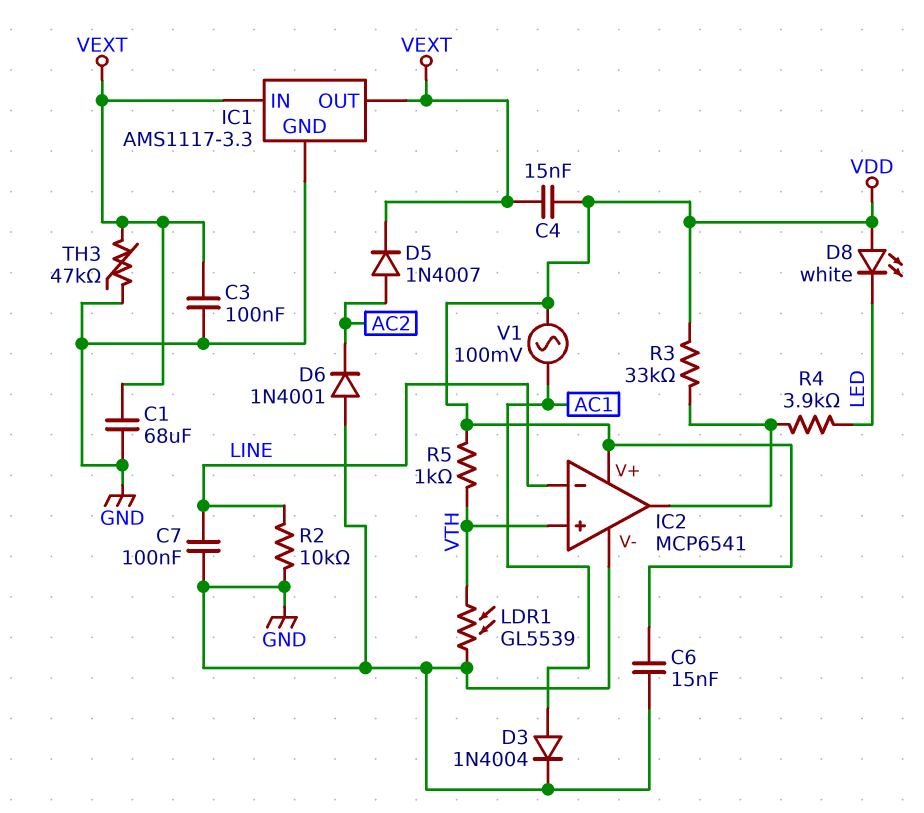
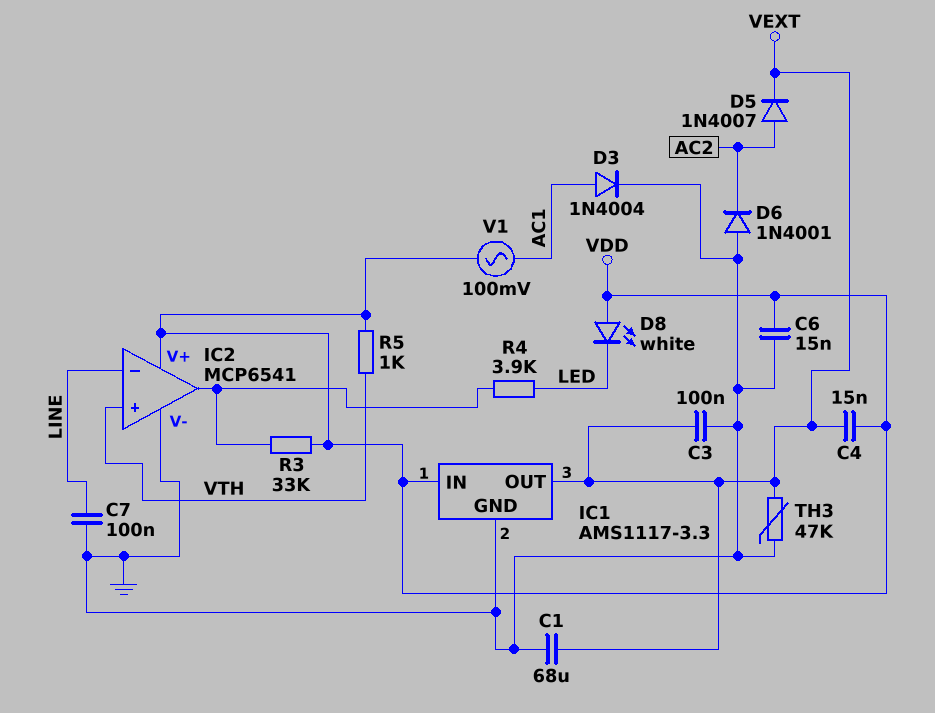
IC1 pin IN: VEXT -> VDD
LDR1: GL5539 (GND, VTH) -> none
R2: 10k (GND, LINE) -> none

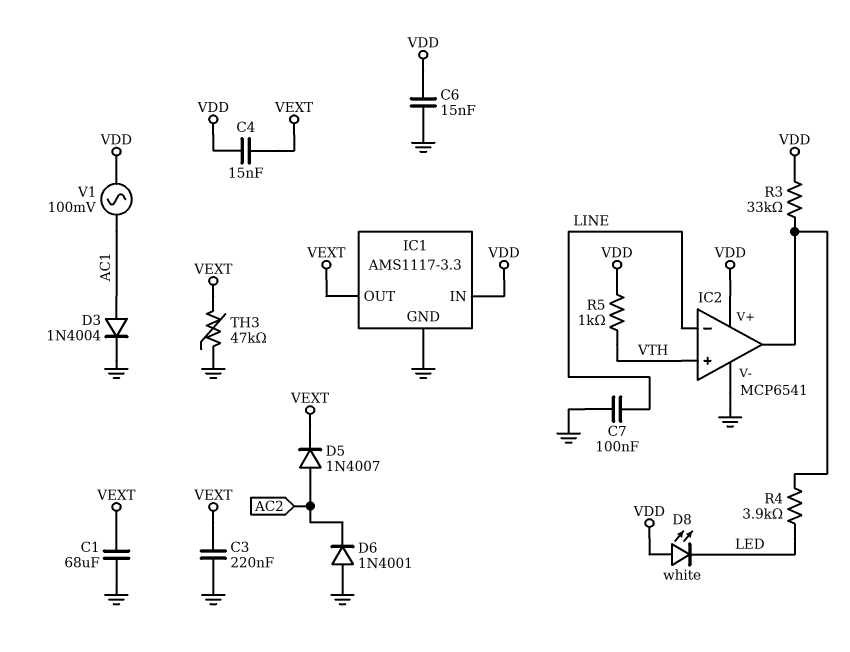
C3: 100nF (GND, VEXT) -> 220nF (GND, VEXT)

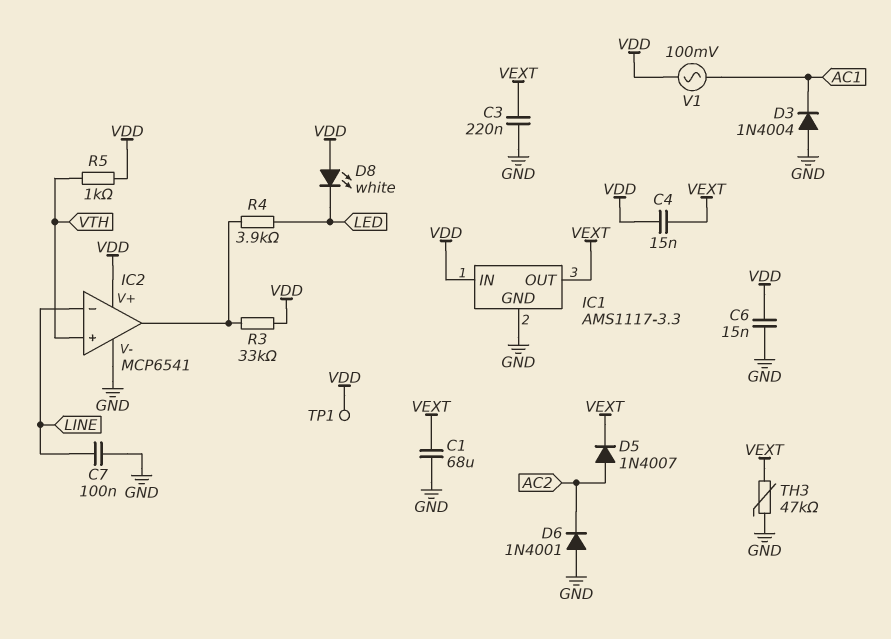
D3: diode 1N4004 (A AC1, K GND) -> diode 1N4004 (A GND, K AC1)
TP1: none -> test point (VDD)

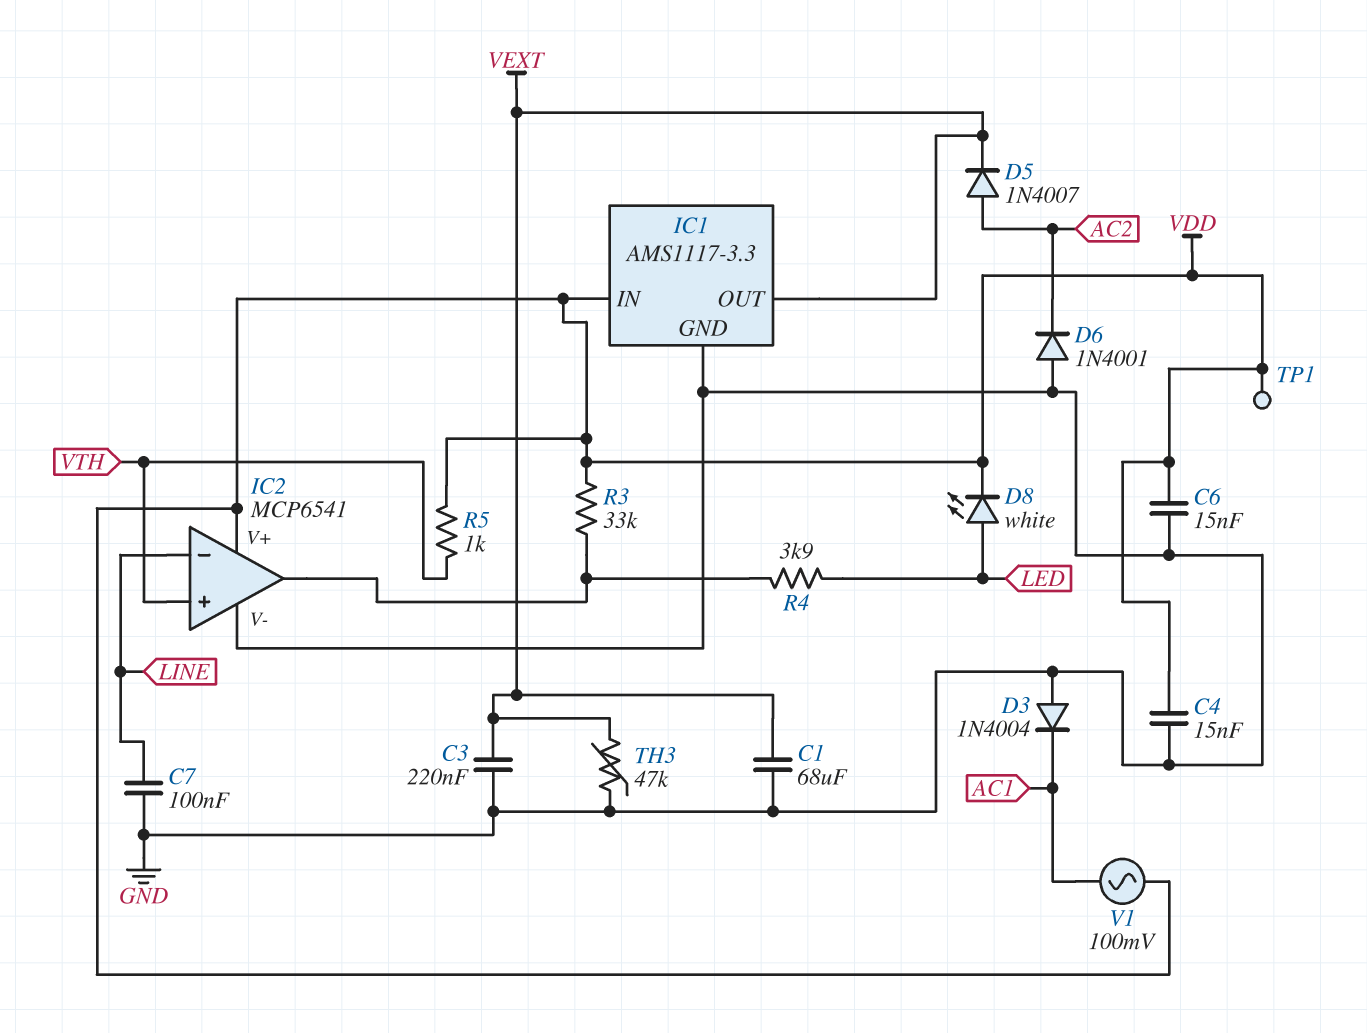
C4: 15nF (VDD, VEXT) -> 15nF (GND, VDD)
D8: LED white (A VDD, K LED) -> LED white (A LED, K VDD)

